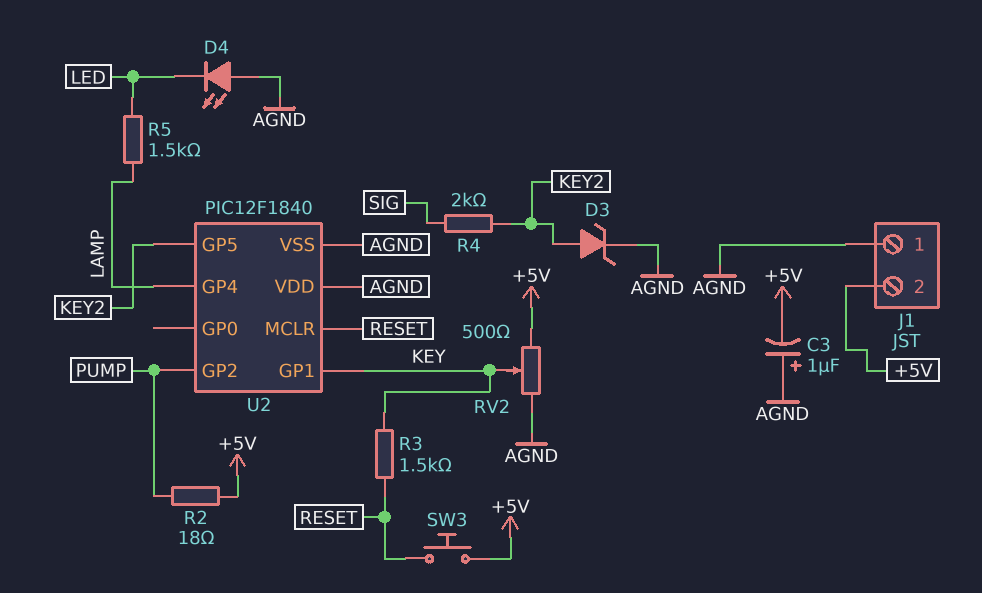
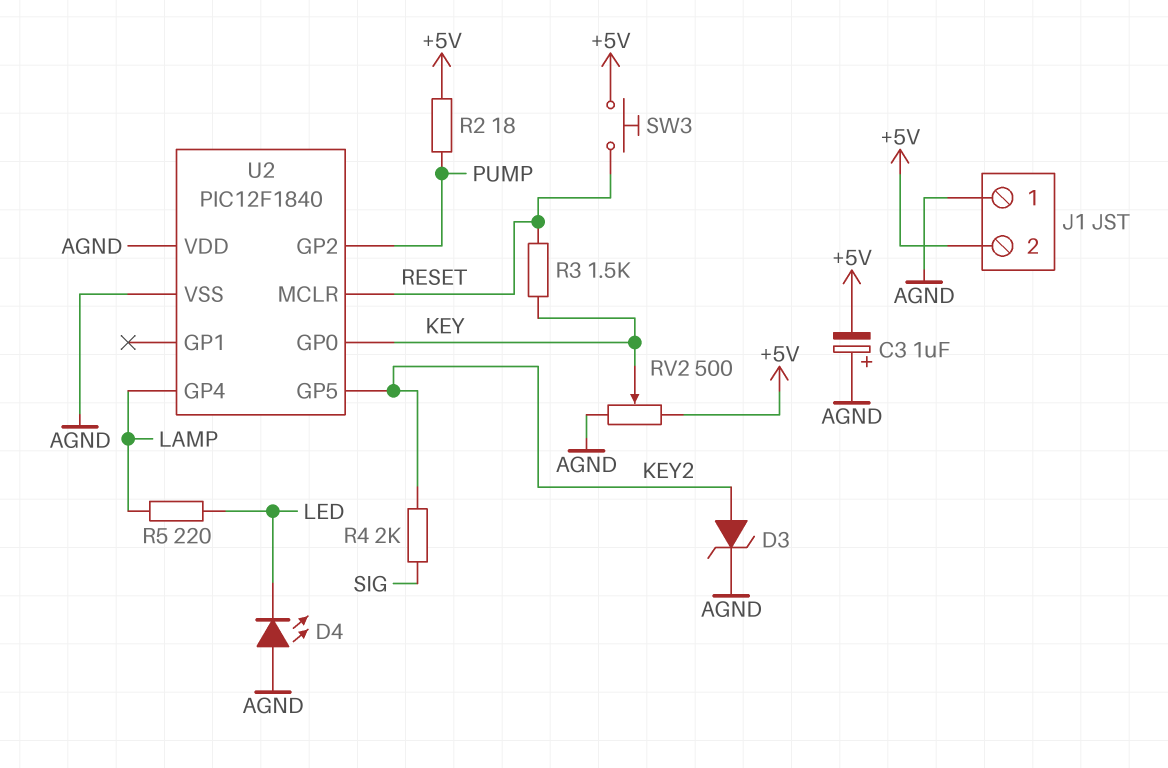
R5: 1.5k (LAMP, LED) -> 220 (LAMP, LED)
U2 pin GP0: none -> KEY
U2 pin GP1: KEY -> none

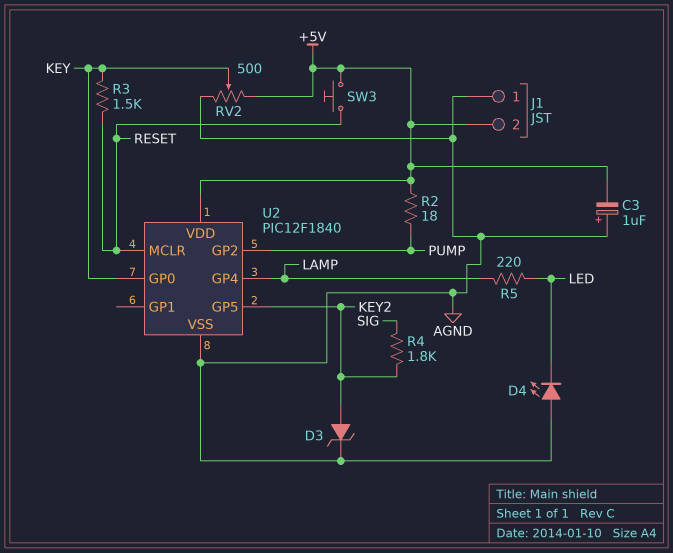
R4: 2k (KEY2, SIG) -> 1.8k (KEY2, SIG)
U2 pin VDD: AGND -> +5V

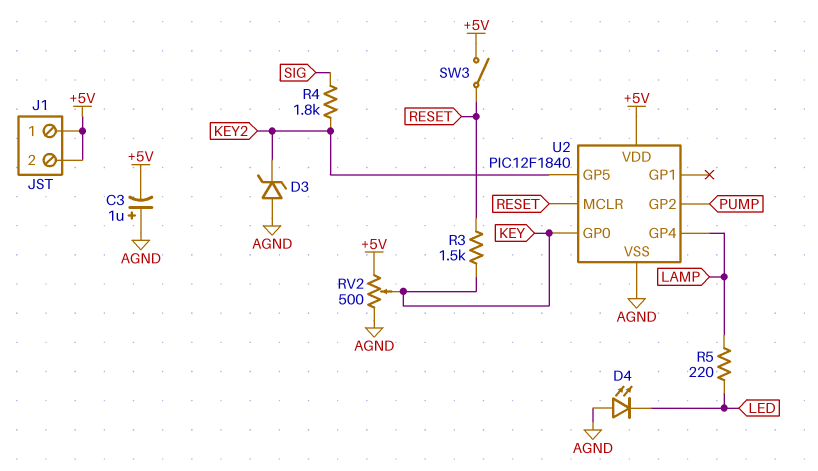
D3: zener (A KEY2, K AGND) -> zener (A AGND, K KEY2)
J1 pin 1: AGND -> +5V
R2: 18 (+5V, PUMP) -> none
SW3: button (+5V, RESET) -> switch (+5V, RESET)

